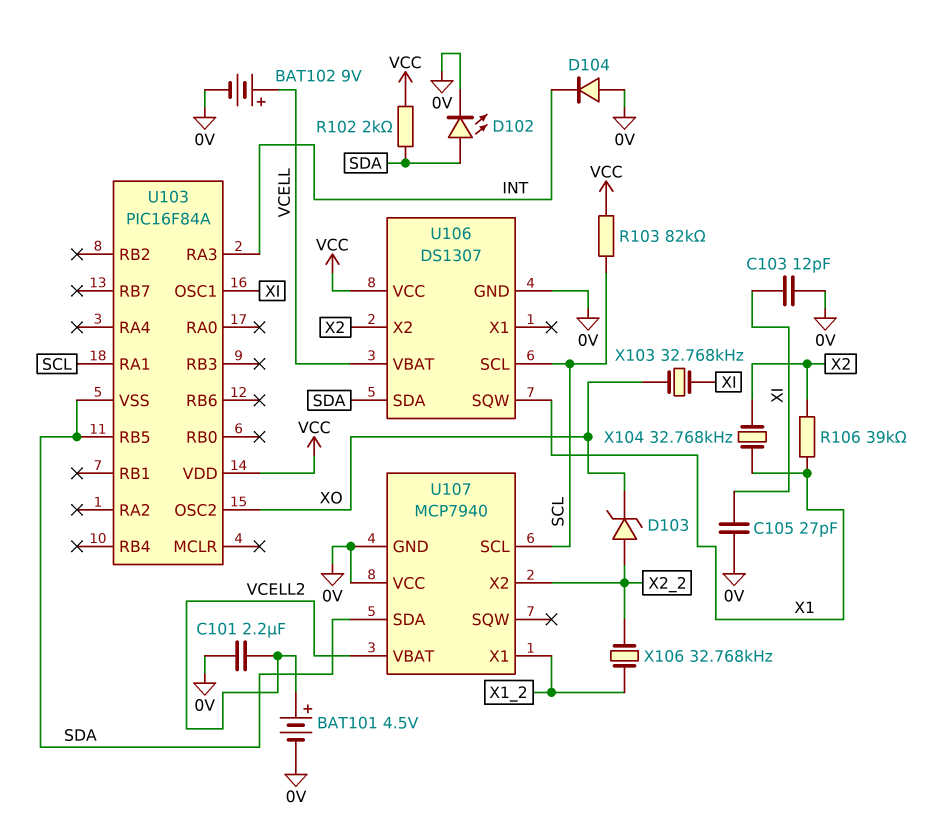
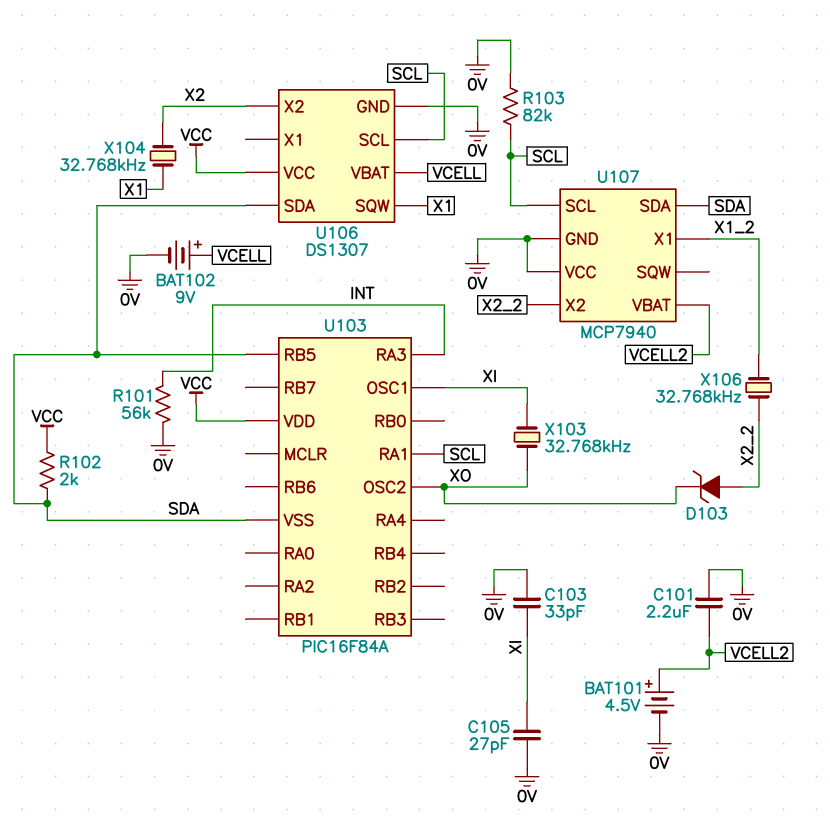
C103: 12pF (0V, XI) -> 33pF (0V, XI)
D102: LED (A SDA, K 0V) -> none
D104: diode (A 0V, K INT) -> none
R101: none -> 56k (0V, INT)
R103: 82k (SCL, VCC) -> 82k (0V, SCL)
R106: 39k (X1, X2) -> none

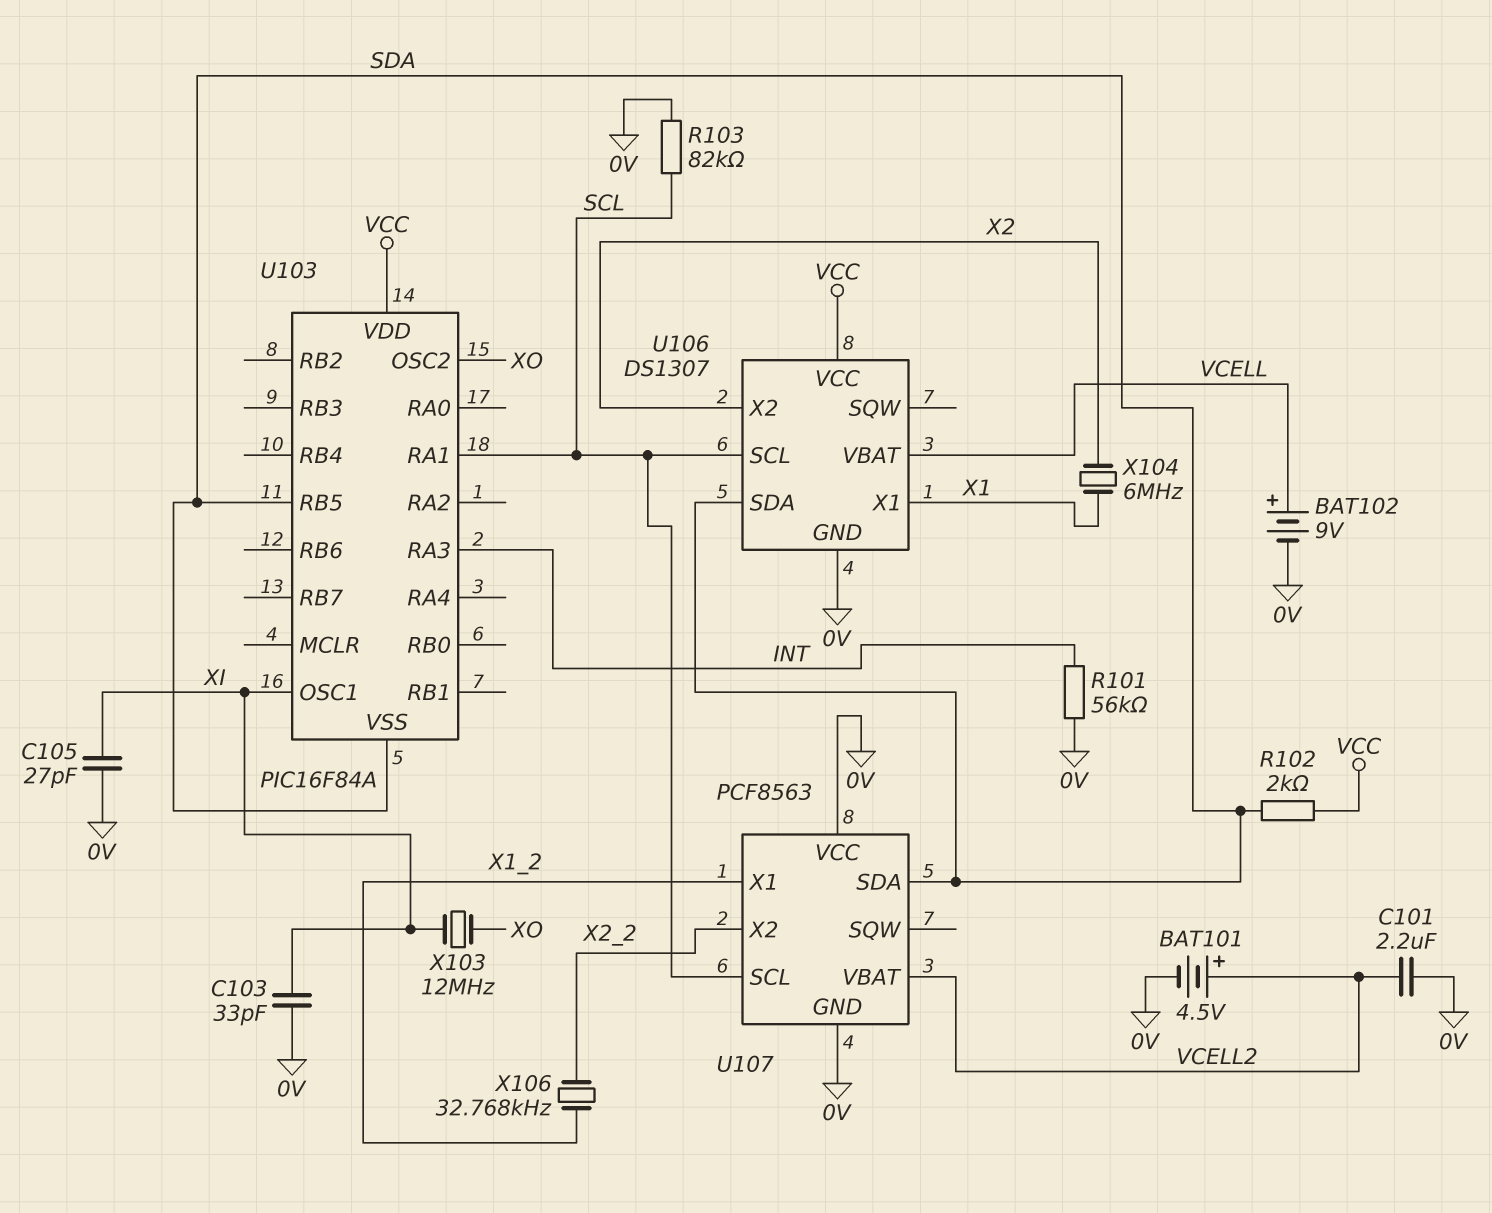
D103: zener (A X2_2, K XO) -> none
U106 pin SQW: X1 -> none
U106 pin X1: none -> X1
U107: MCP7940 -> PCF8563
X103: 32.768kHz (XI, XO) -> 12MHz (XI, XO)
X104: 32.768kHz (X1, X2) -> 6MHz (X1, X2)

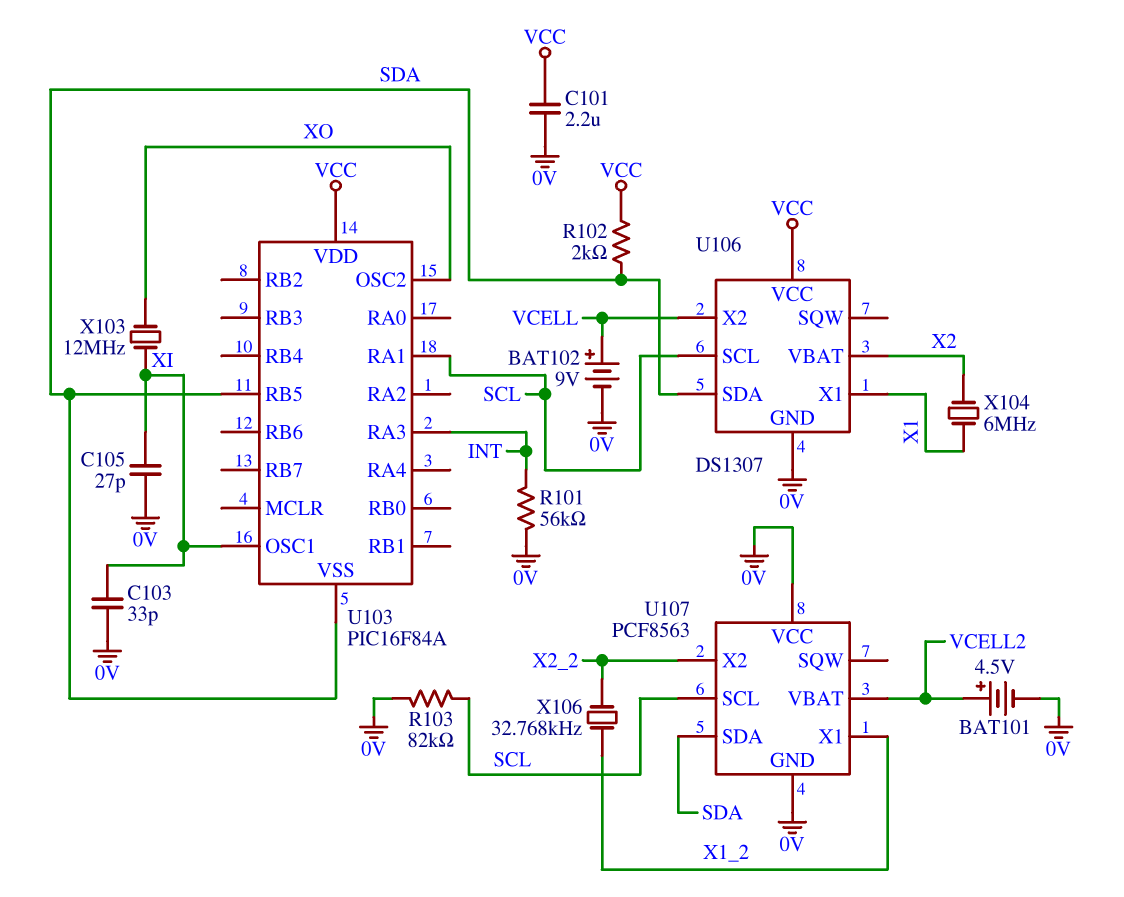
C101: 2.2uF (0V, VCELL2) -> 2.2uF (0V, VCC)
U106 pin VBAT: VCELL -> X2
U106 pin X2: X2 -> VCELL

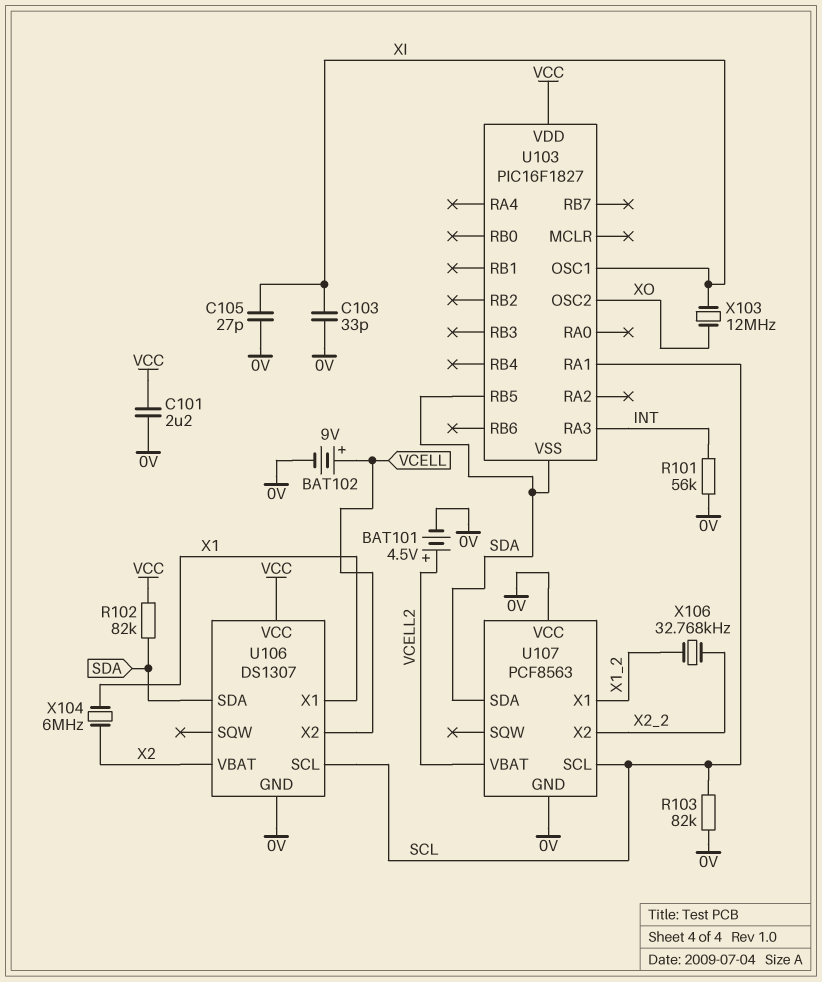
R102: 2k (SDA, VCC) -> 82k (SDA, VCC)
U103: PIC16F84A -> PIC16F1827

